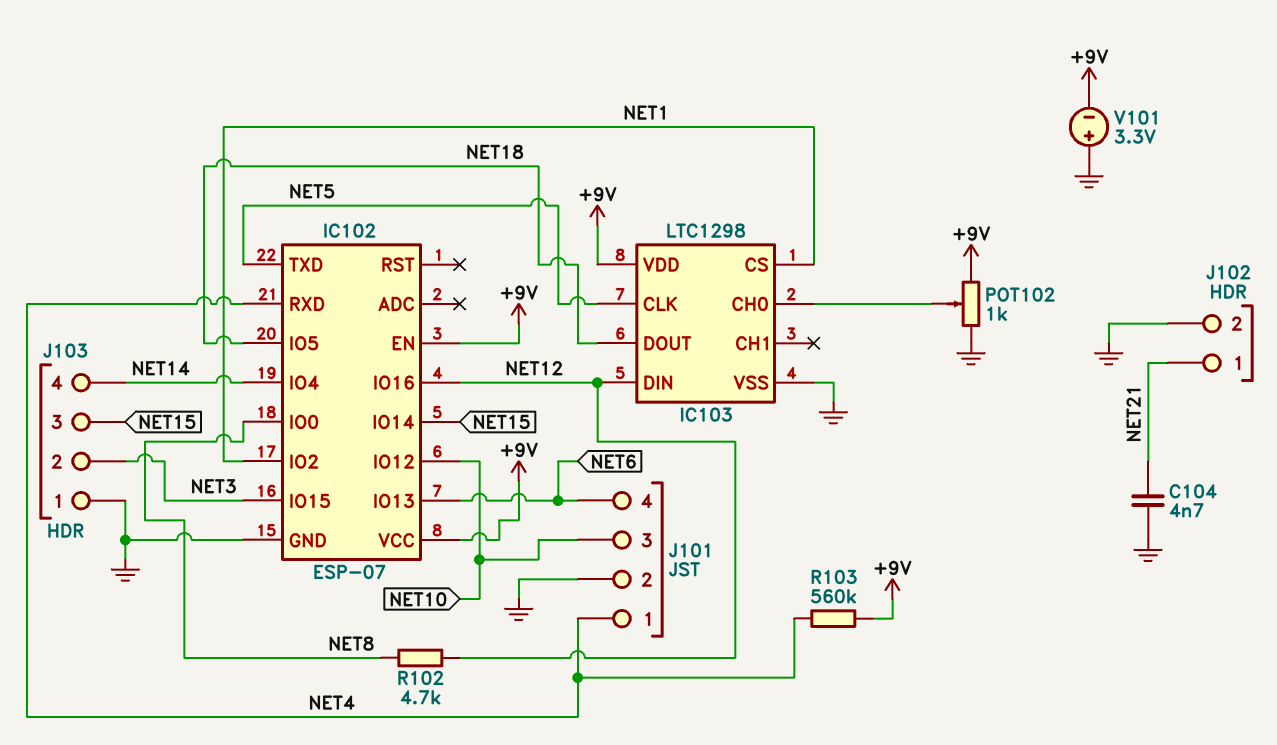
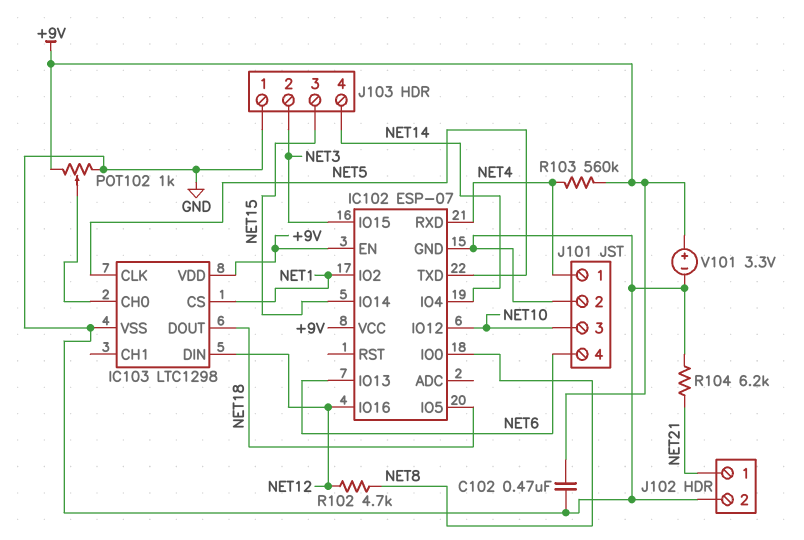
C102: none -> 470nF (+9V, GND)
C104: 4.7nF (GND, NET21) -> none
R104: none -> 6.2k (GND, NET21)
V101: 3.3V (plus GND, minus +9V) -> 3.3V (plus +9V, minus GND)

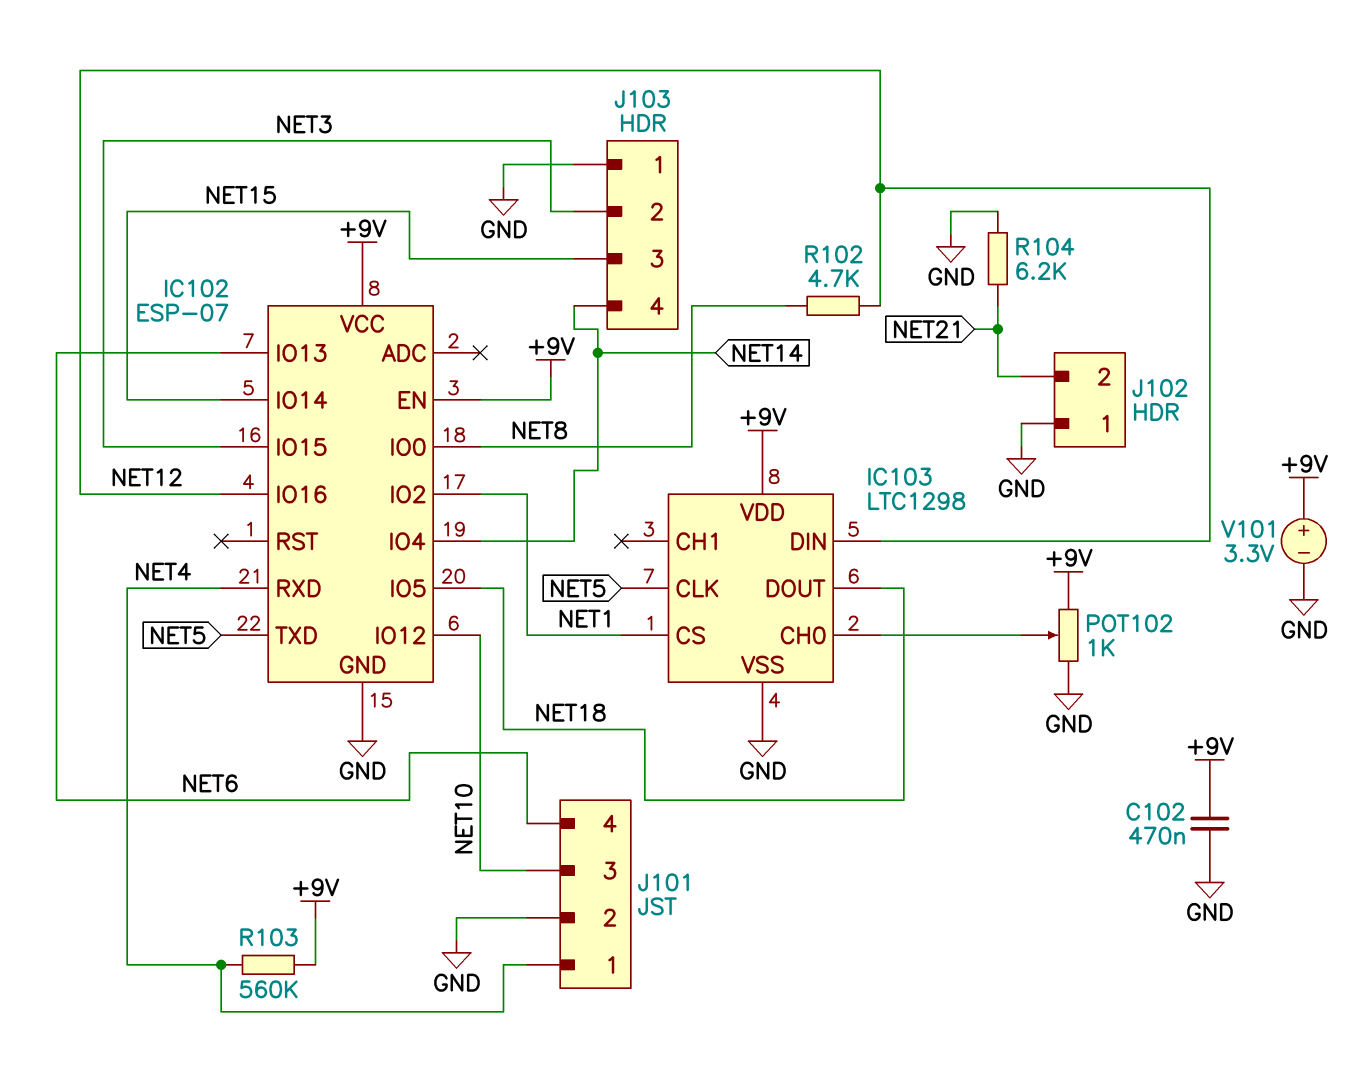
J102 pin 1: NET21 -> GND
J102 pin 2: GND -> NET21

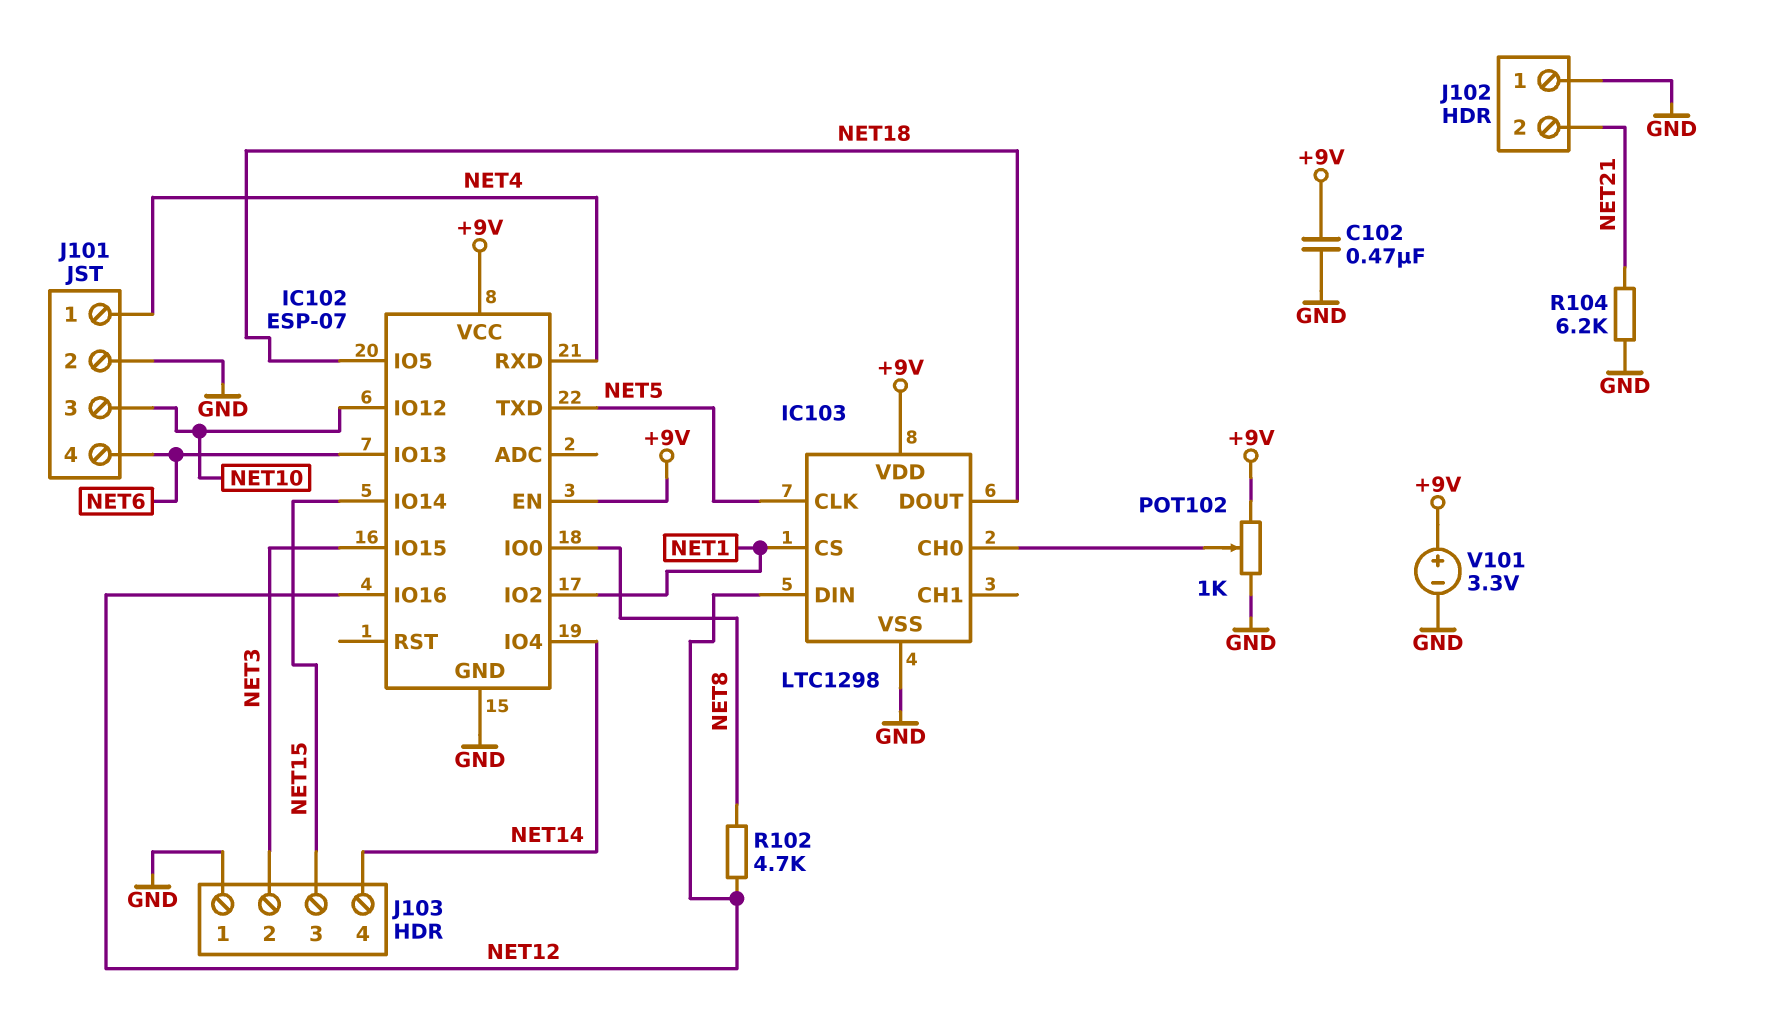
R103: 560k (+9V, NET4) -> none

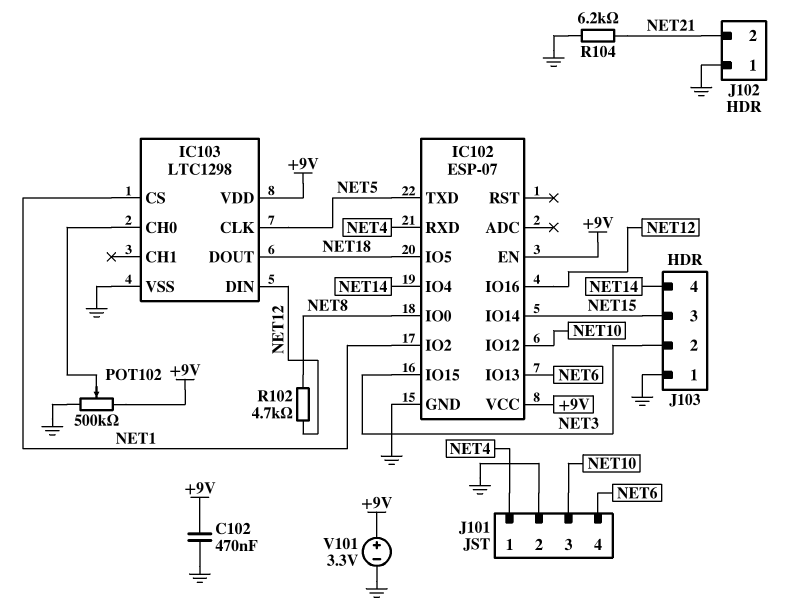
POT102: 1k (+9V, GND, wiper IC103/CH0) -> 500k (+9V, GND, wiper IC103/CH0)

